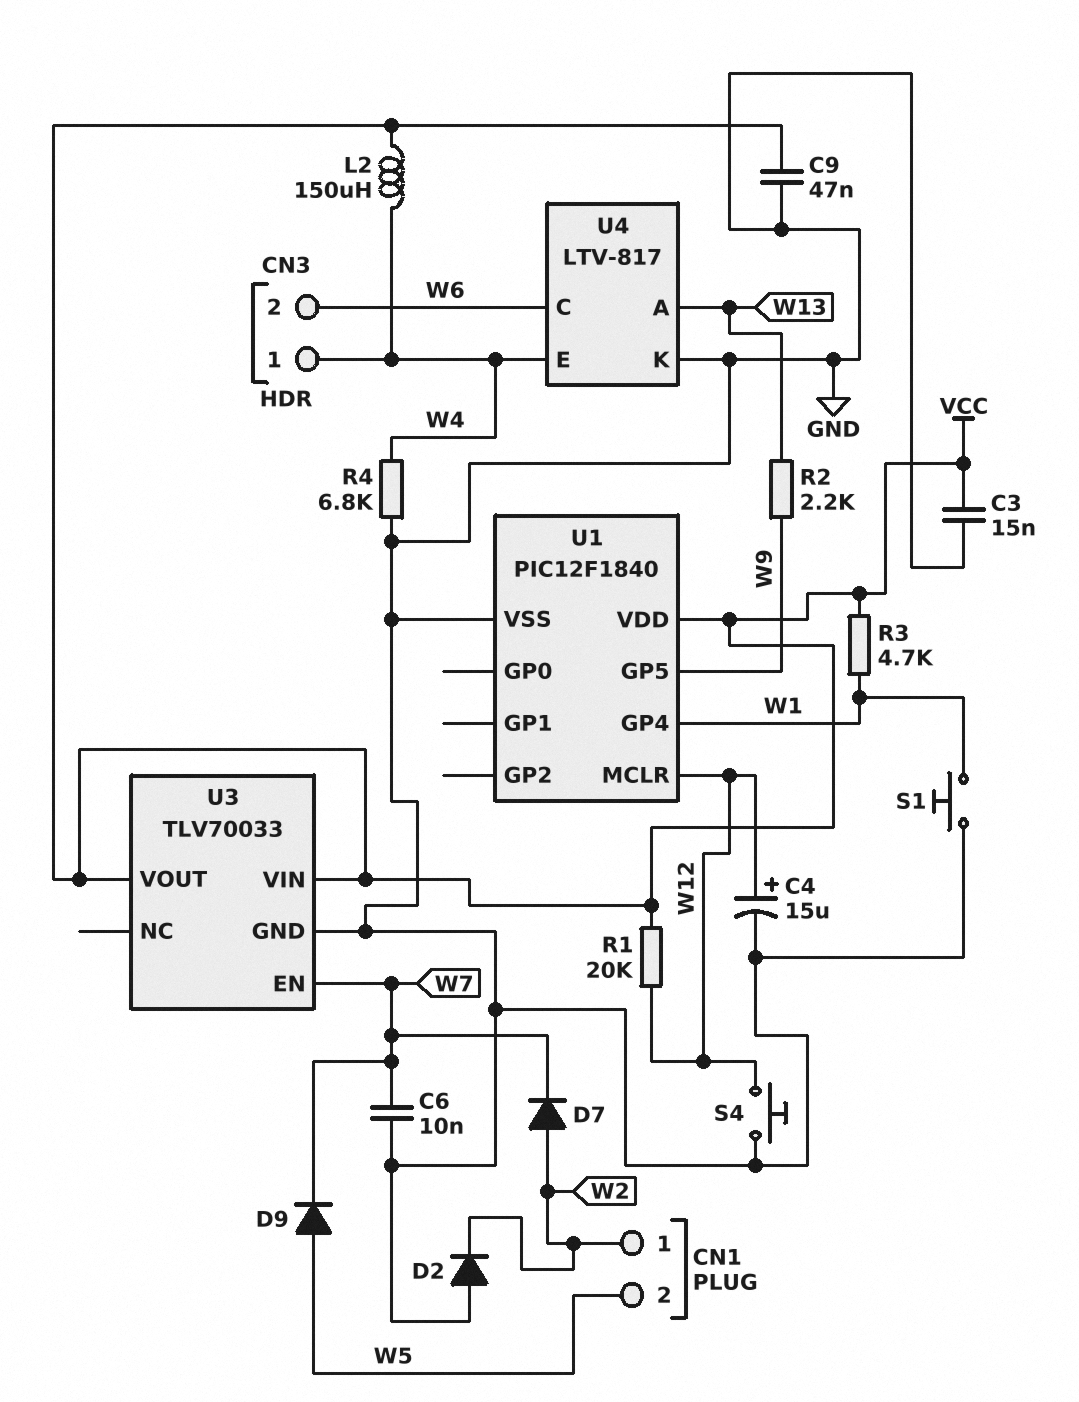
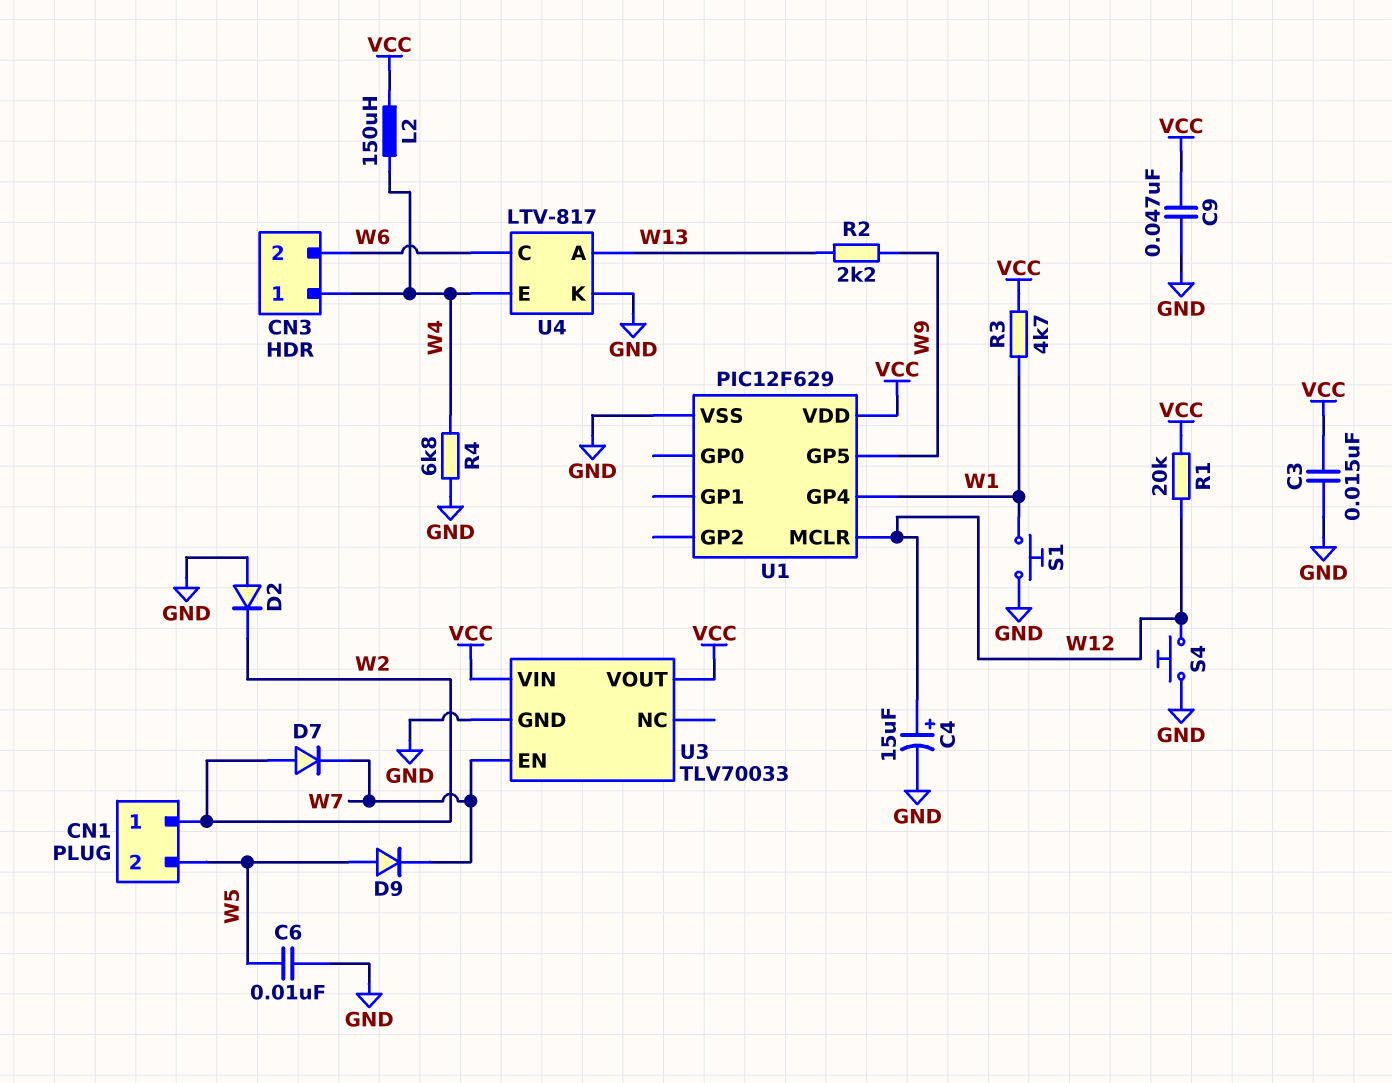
C6: 10nF (GND, W7) -> 10nF (GND, W5)
U1: PIC12F1840 -> PIC12F629

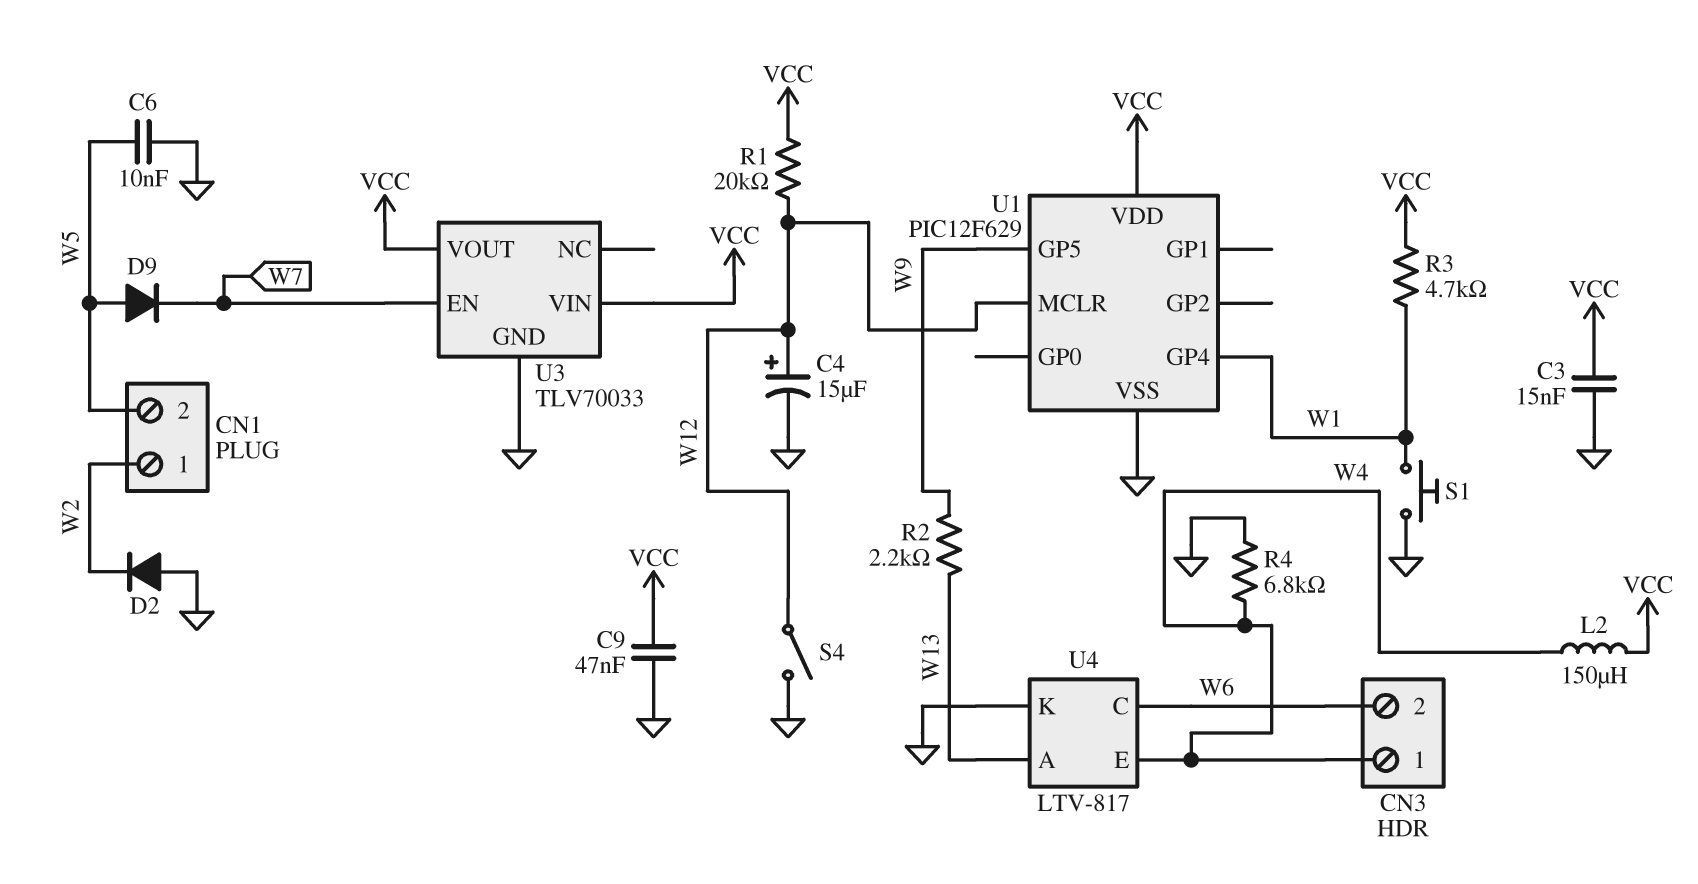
D7: diode (A W2, K W7) -> none
S4: button (GND, W12) -> switch (GND, W12)

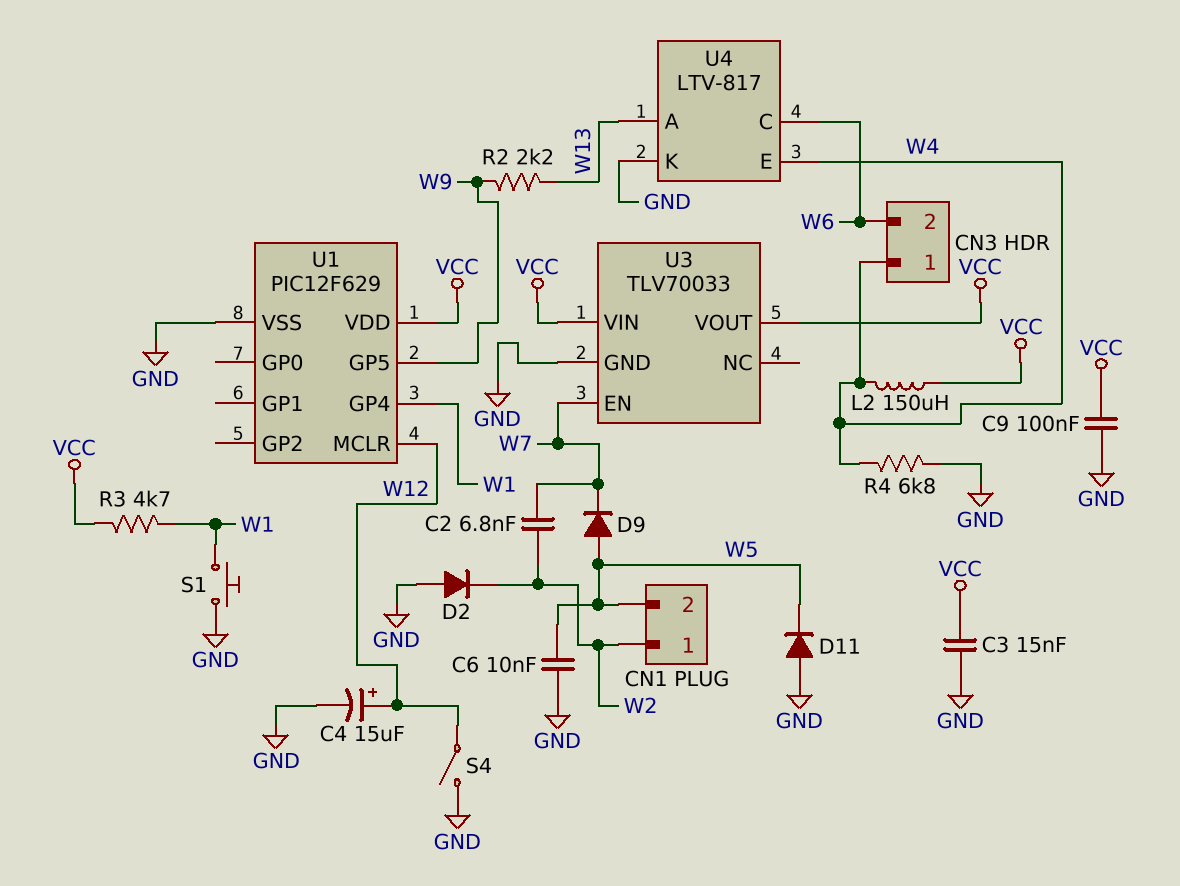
C2: none -> 6.8nF (W2, W7)
C9: 47nF (GND, VCC) -> 100nF (GND, VCC)
D11: none -> diode (A GND, K W5)
R1: 20k (VCC, W12) -> none

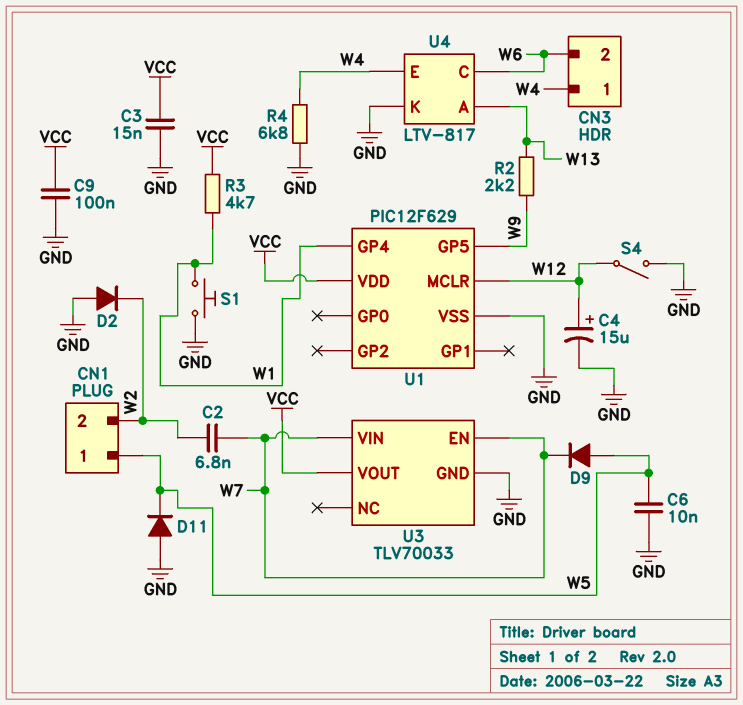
CN1 pin 1: W2 -> W5
CN1 pin 2: W5 -> W2
L2: 150uH (VCC, W4) -> none
U3 pin VIN: VCC -> W7

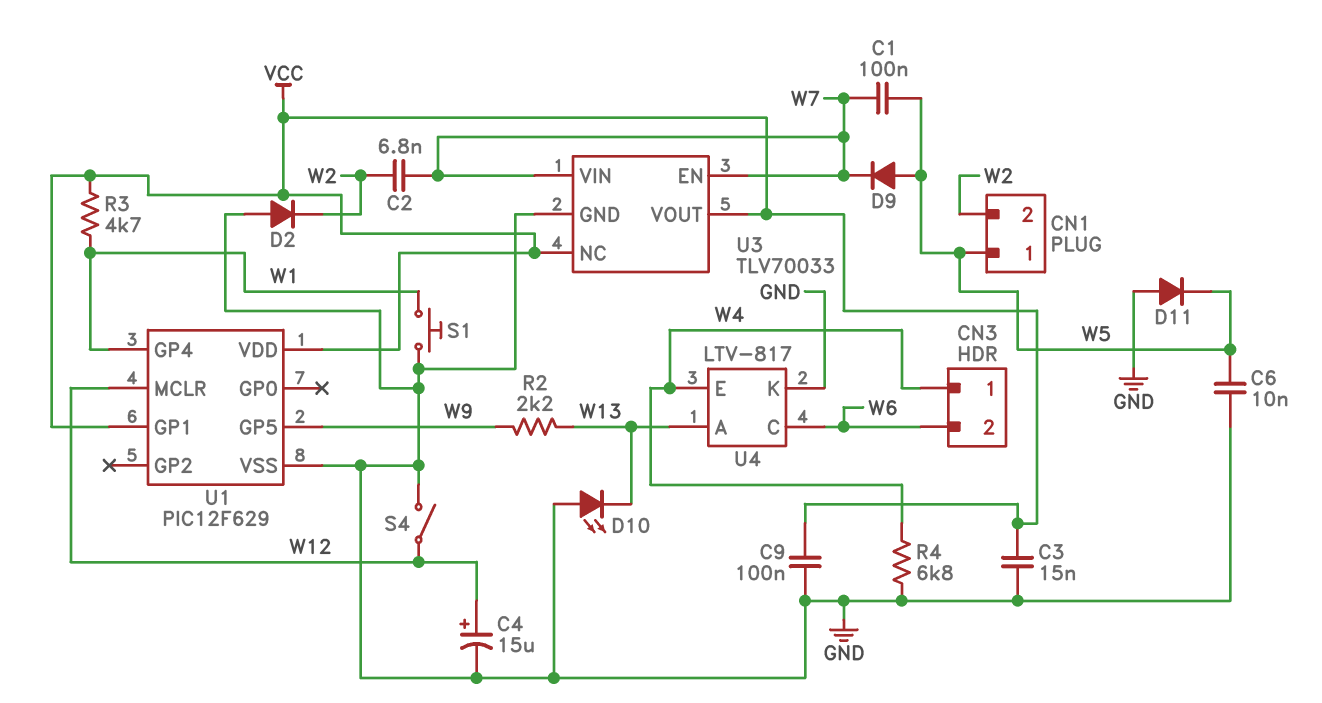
C1: none -> 100nF (W5, W7)
D10: none -> LED (A GND, K W13)
U1 pin GP1: none -> VCC
U3 pin NC: none -> VCC

